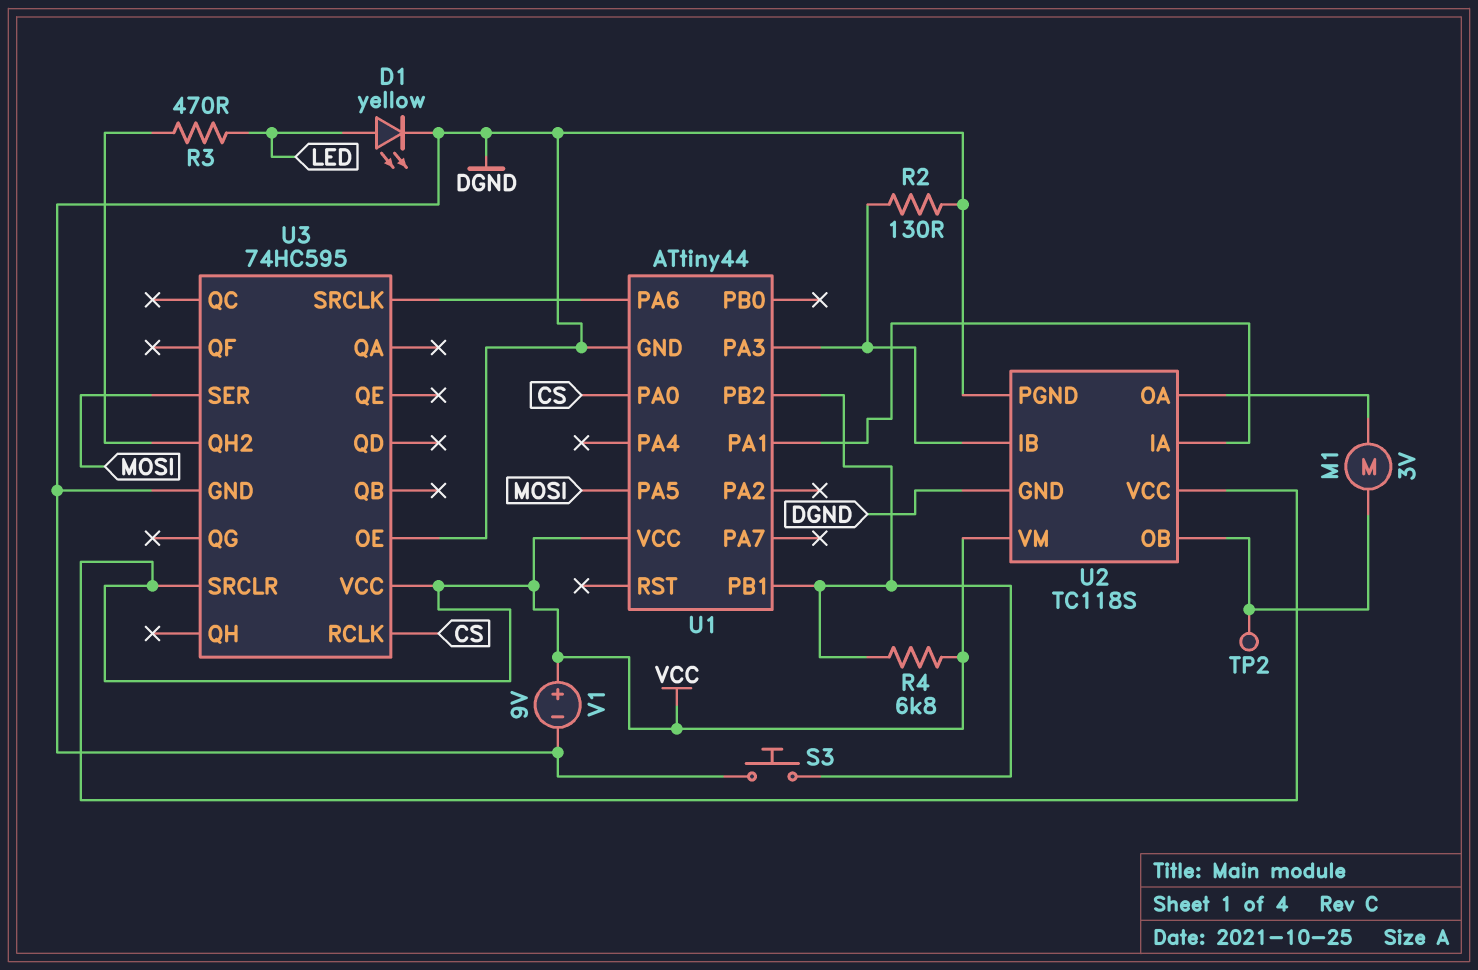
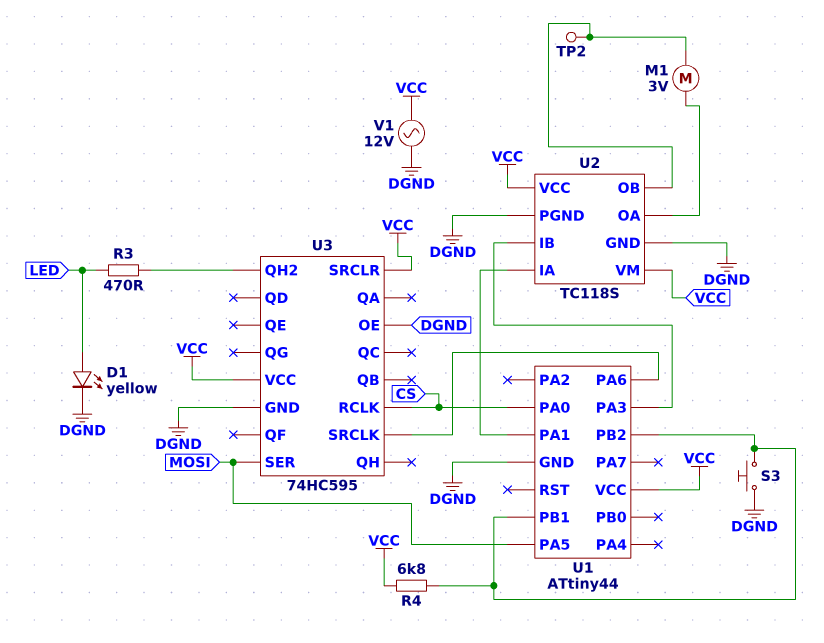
R2: 130 (DGND, U1/PA3) -> none
V1: 9V (plus VCC, minus DGND) -> AC 12V (DGND, VCC)

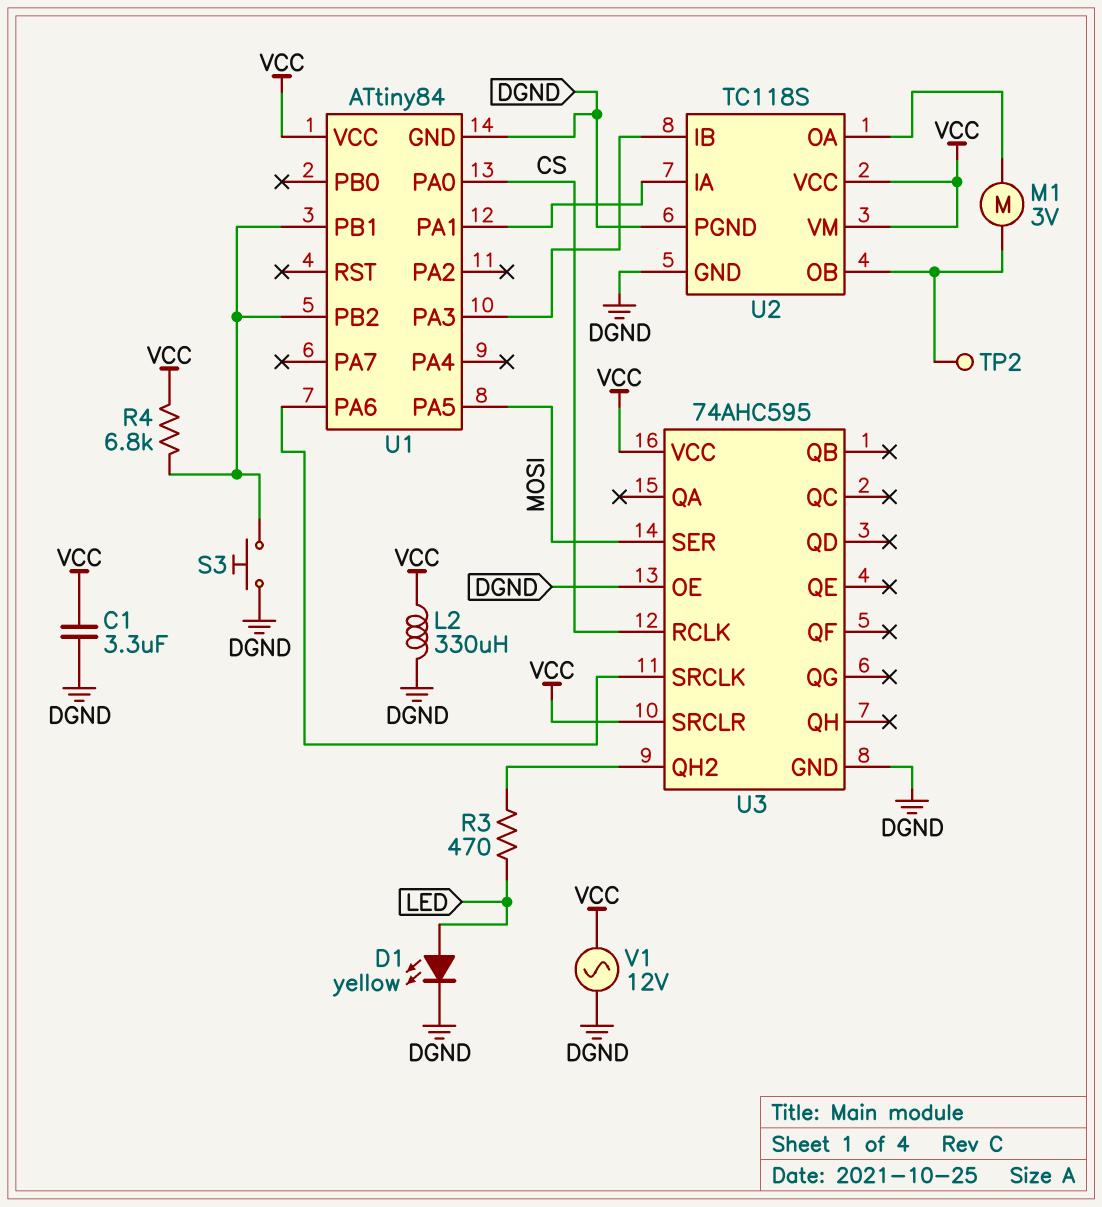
C1: none -> 3.3uF (DGND, VCC)
L2: none -> 330uH (DGND, VCC)
U1: ATtiny44 -> ATtiny84
U3: 74HC595 -> 74AHC595

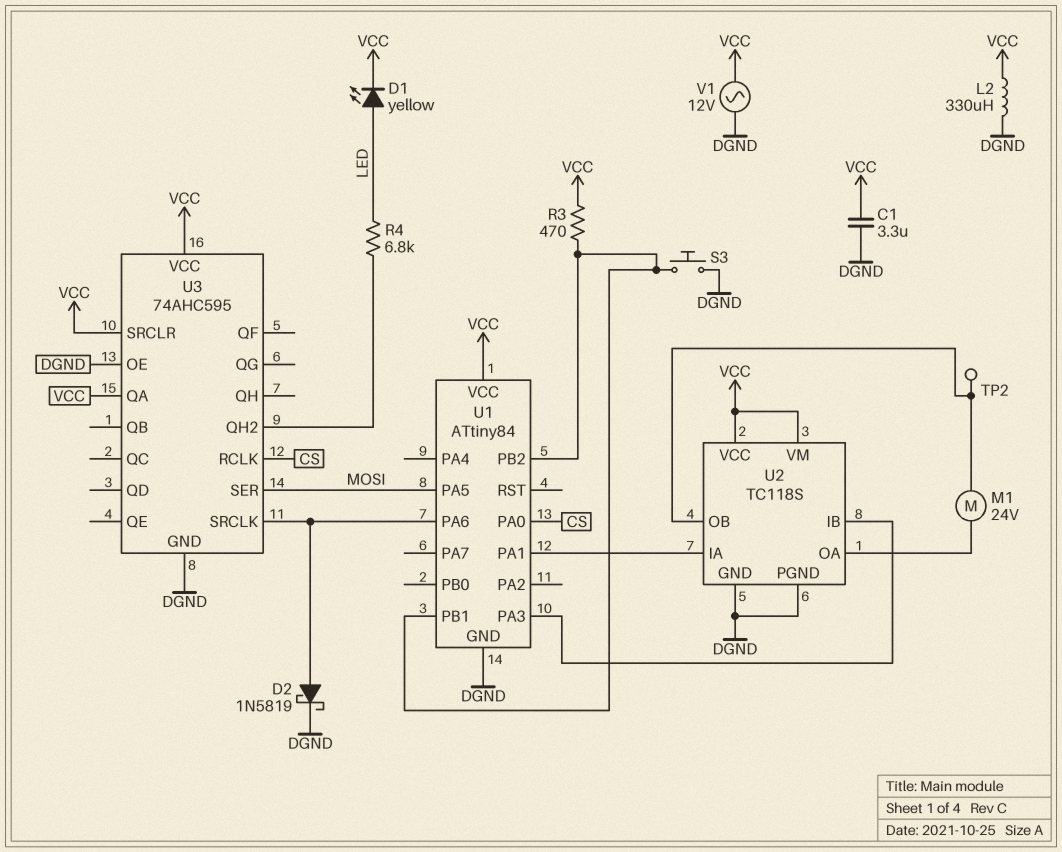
D1: LED yellow (A LED, K DGND) -> LED yellow (A LED, K VCC)
D2: none -> schottky 1N5819 (A U1/PA6, K DGND)
M1: motor 3V (U2/OA, U2/OB) -> motor 24V (U2/OA, U2/OB)
R3: 470 (LED, U3/QH2) -> 470 (U1/PB1, VCC)
R4: 6.8k (U1/PB1, VCC) -> 6.8k (LED, U3/QH2)
U3 pin QA: none -> VCC

